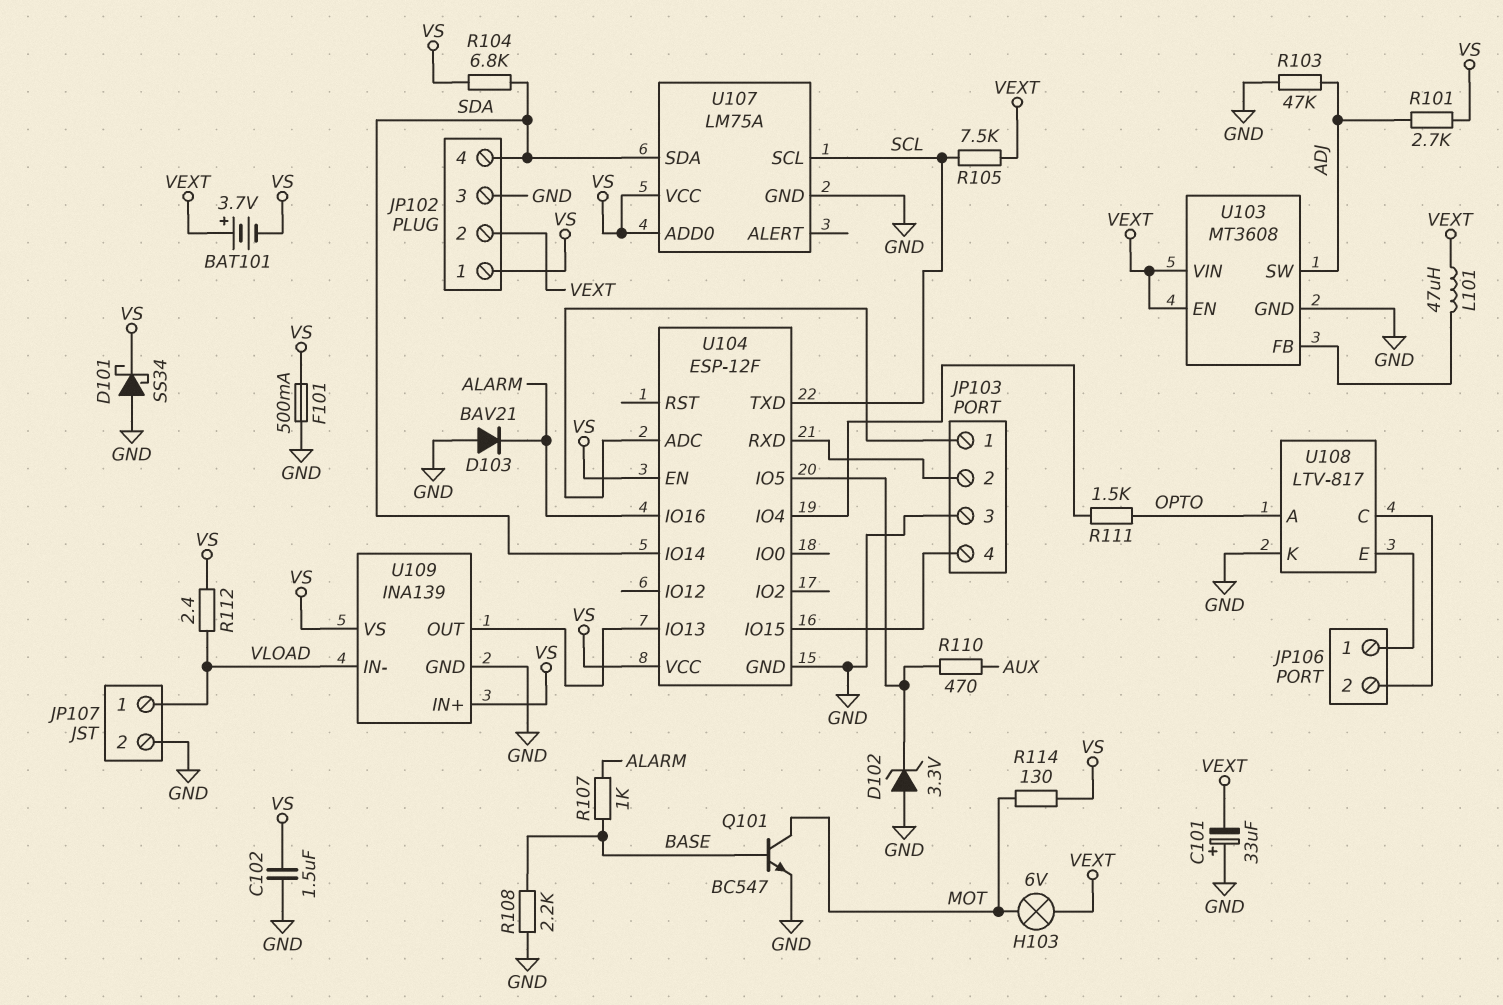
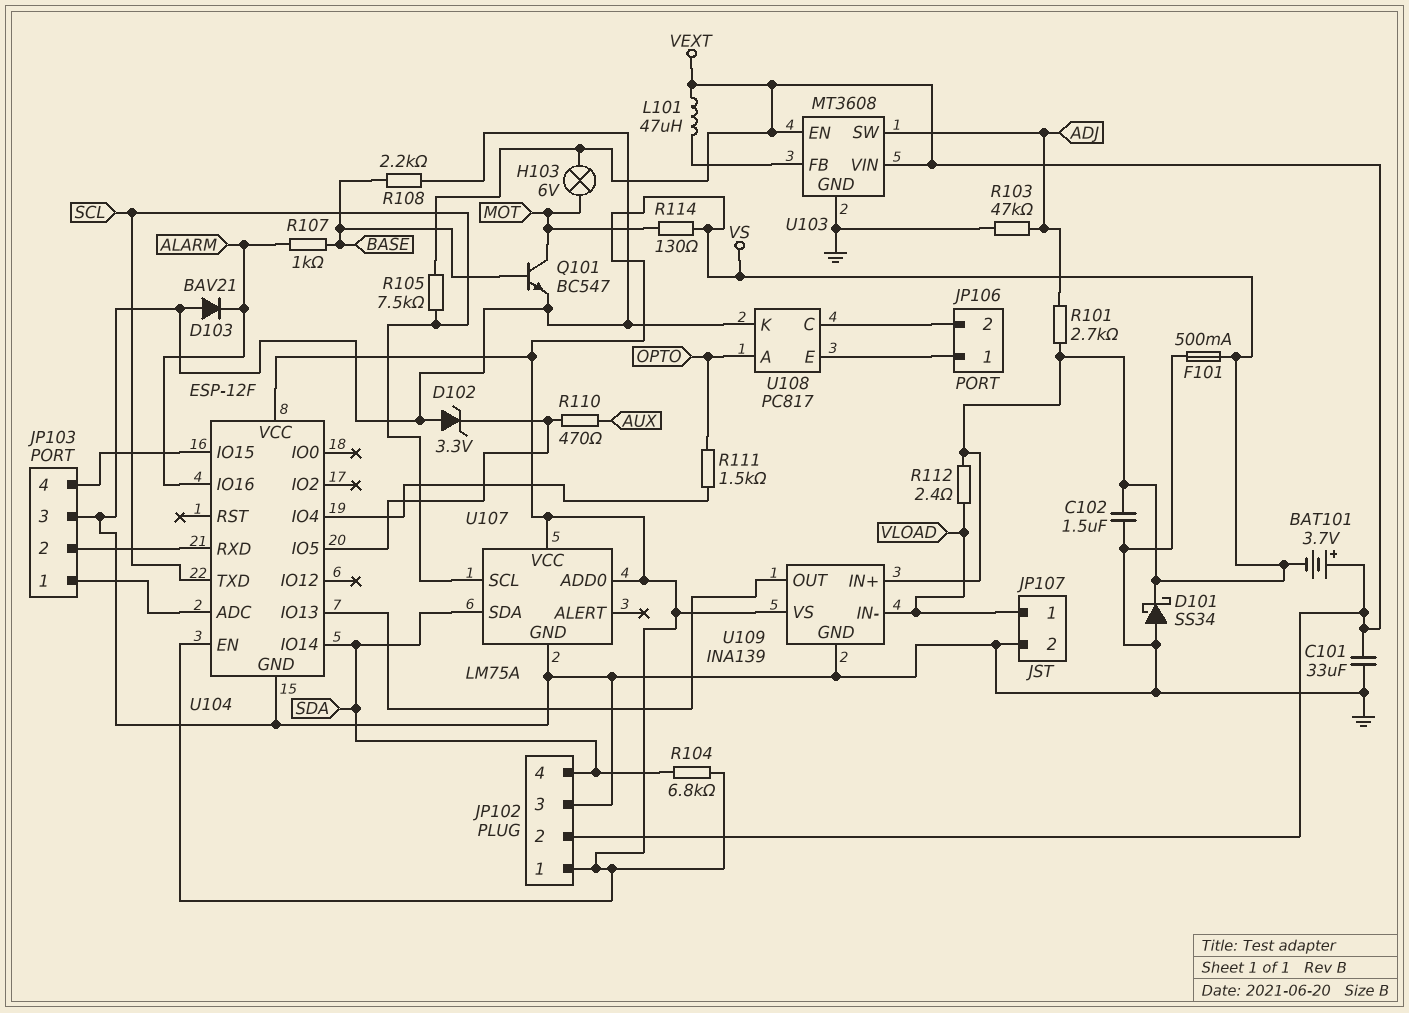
C101: 33uF (plus GND, minus VEXT) -> 33uF (GND, VEXT)
U108: LTV-817 -> PC817

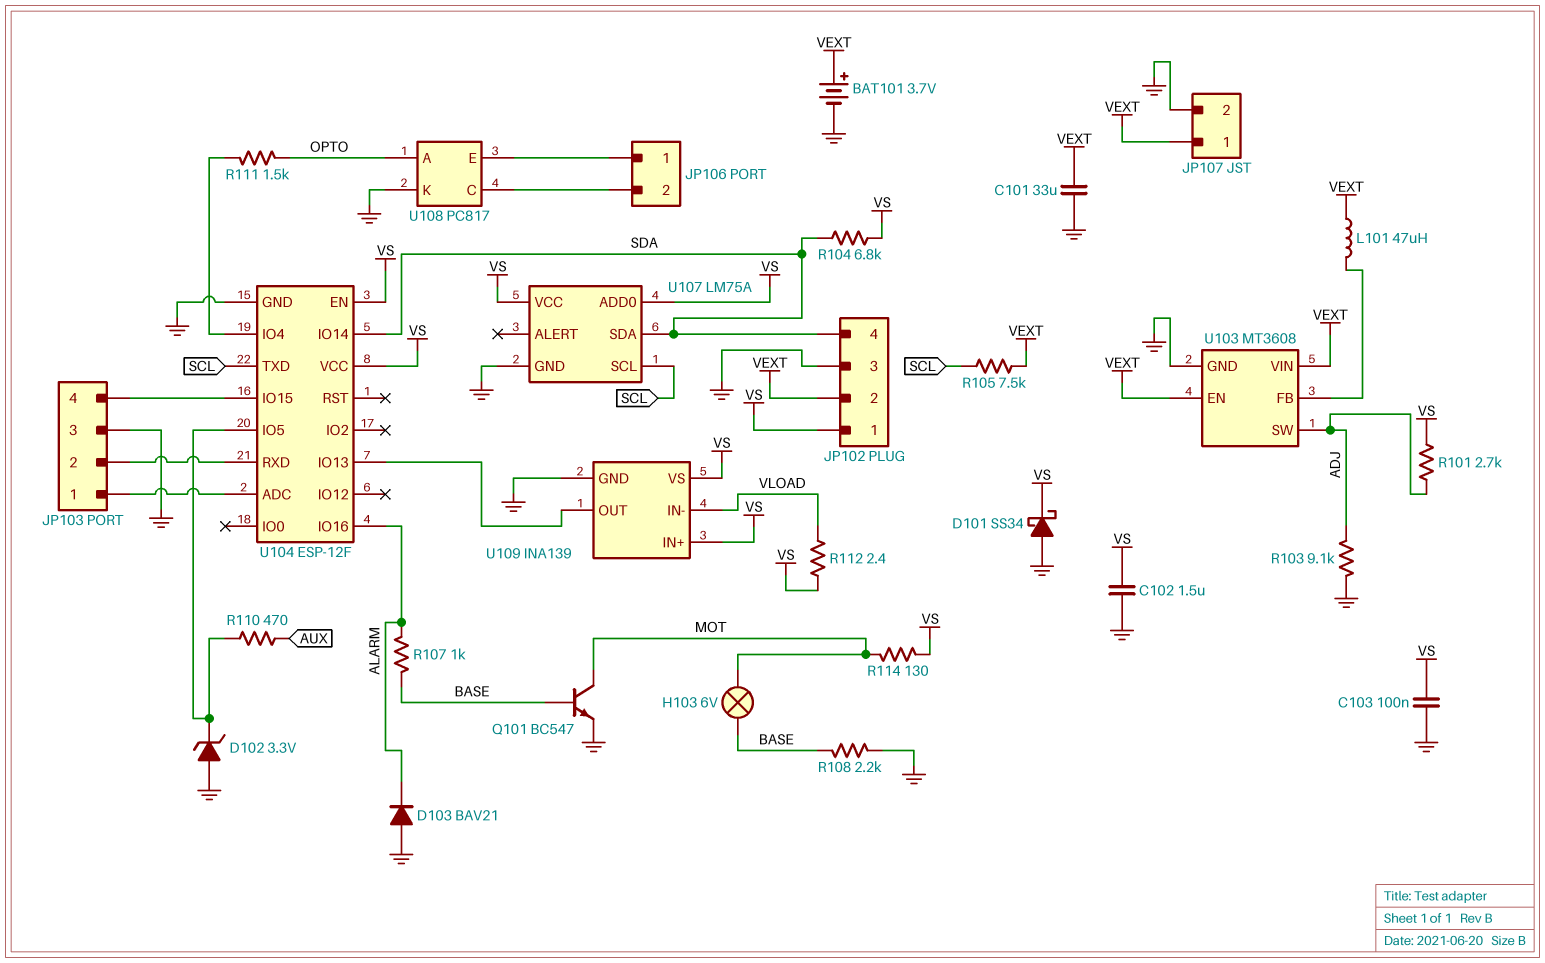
BAT101: 3.7V (plus VEXT, minus VS) -> 3.7V (plus VEXT, minus GND)
C103: none -> 100nF (GND, VS)
F101: 500mA (GND, VS) -> none
H103: lamp 6V (MOT, VEXT) -> lamp 6V (BASE, MOT)
JP107 pin 1: VLOAD -> VEXT
R103: 47k (ADJ, GND) -> 9.1k (ADJ, GND)

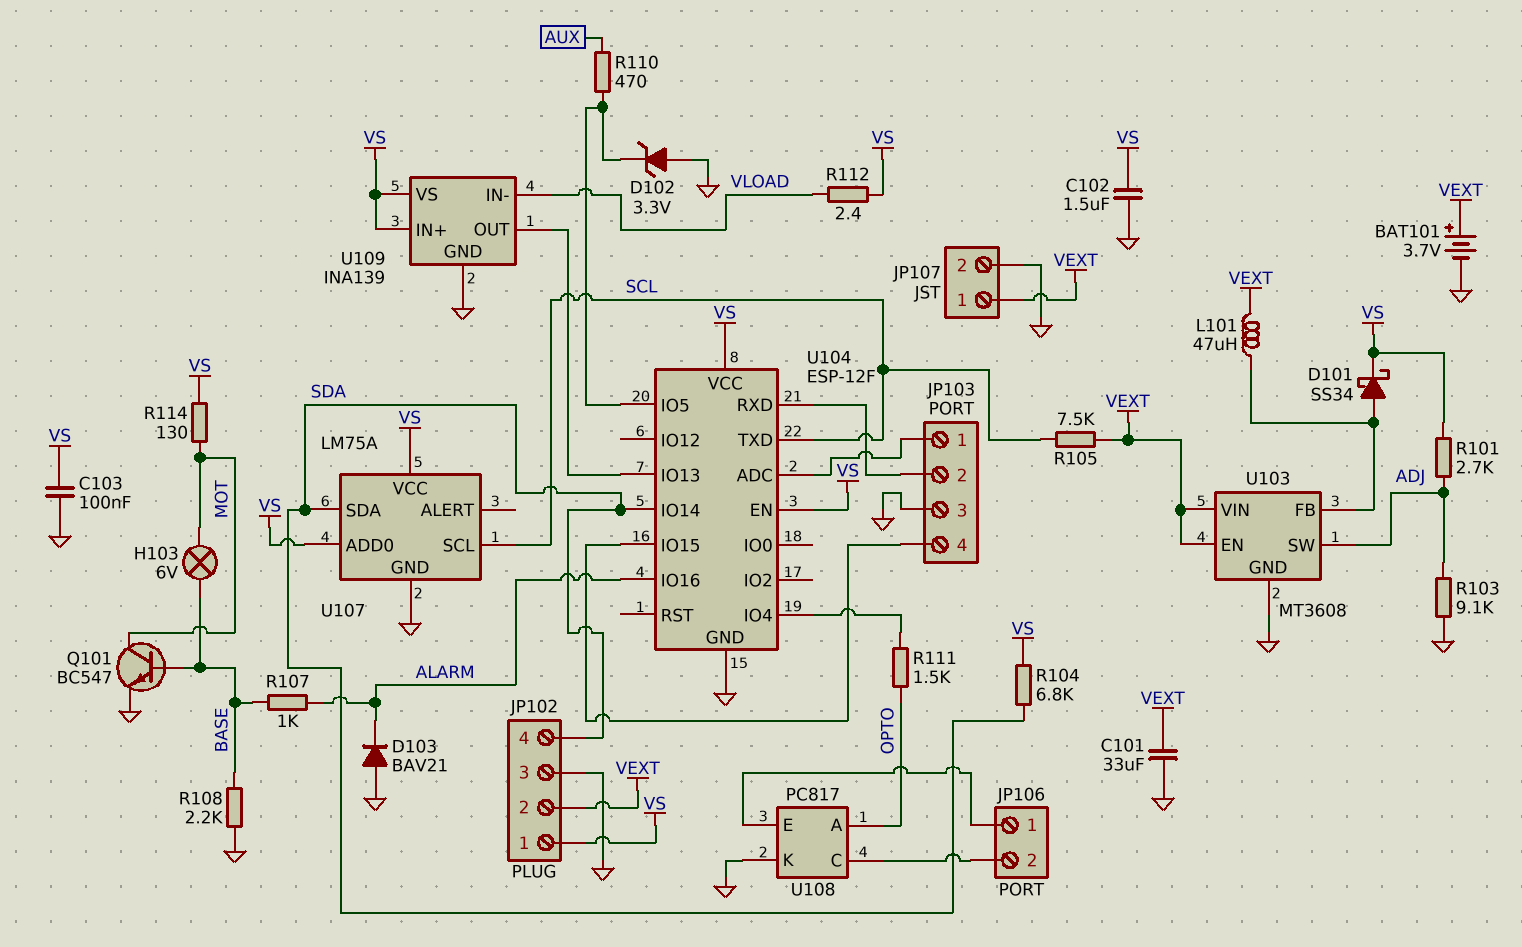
D101: schottky SS34 (A GND, K VS) -> schottky SS34 (A U103/FB, K VS)

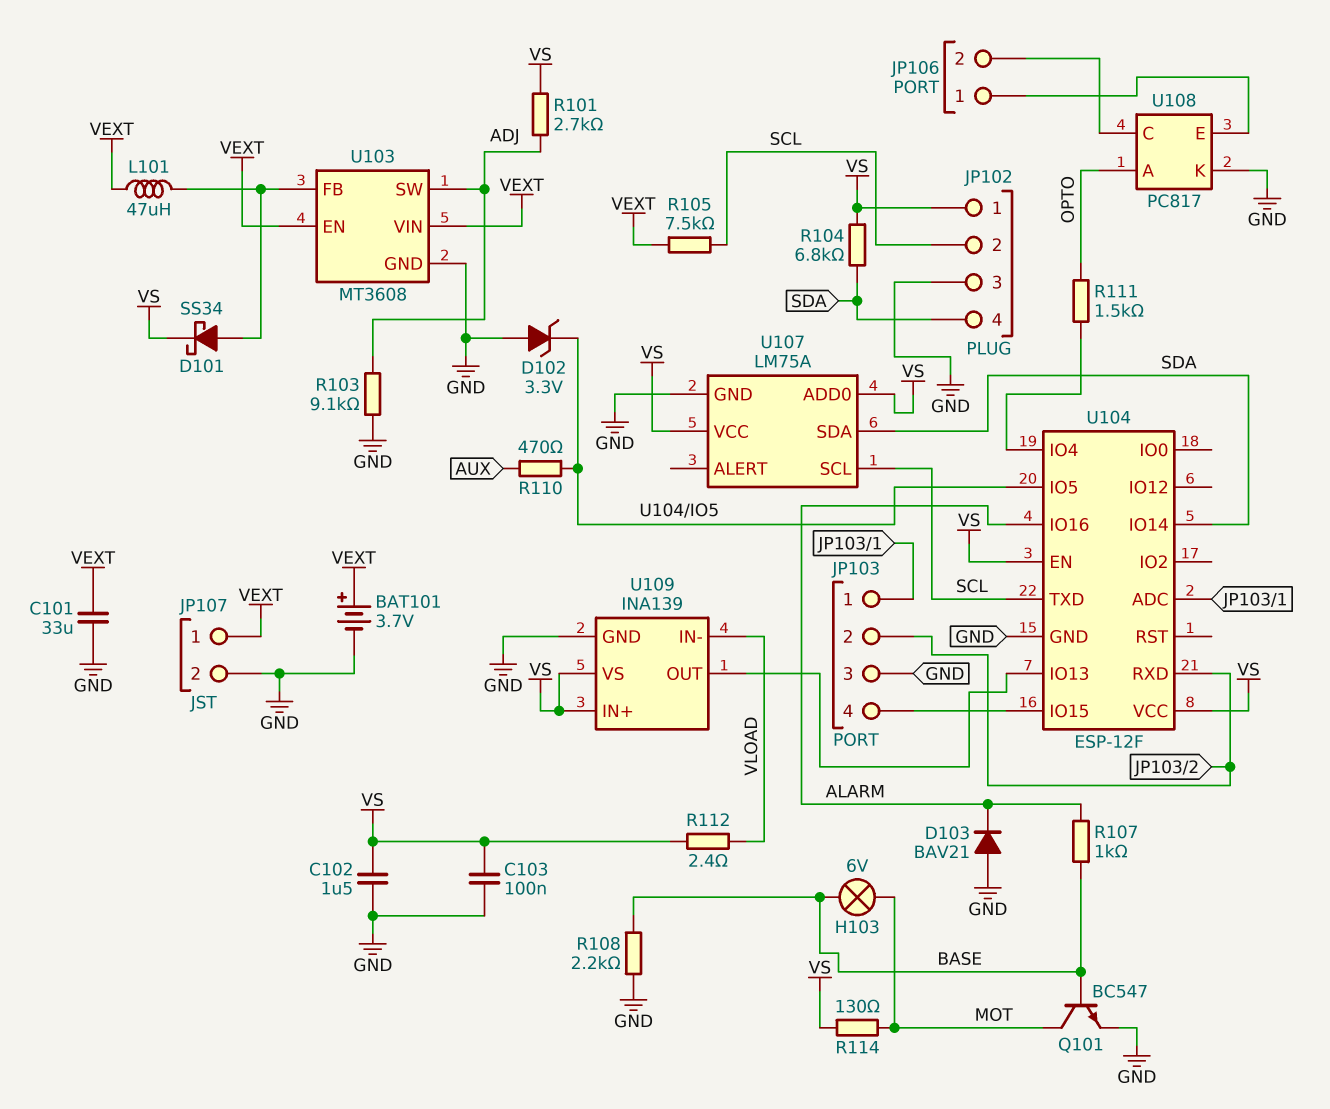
JP102 pin 2: VEXT -> SCL

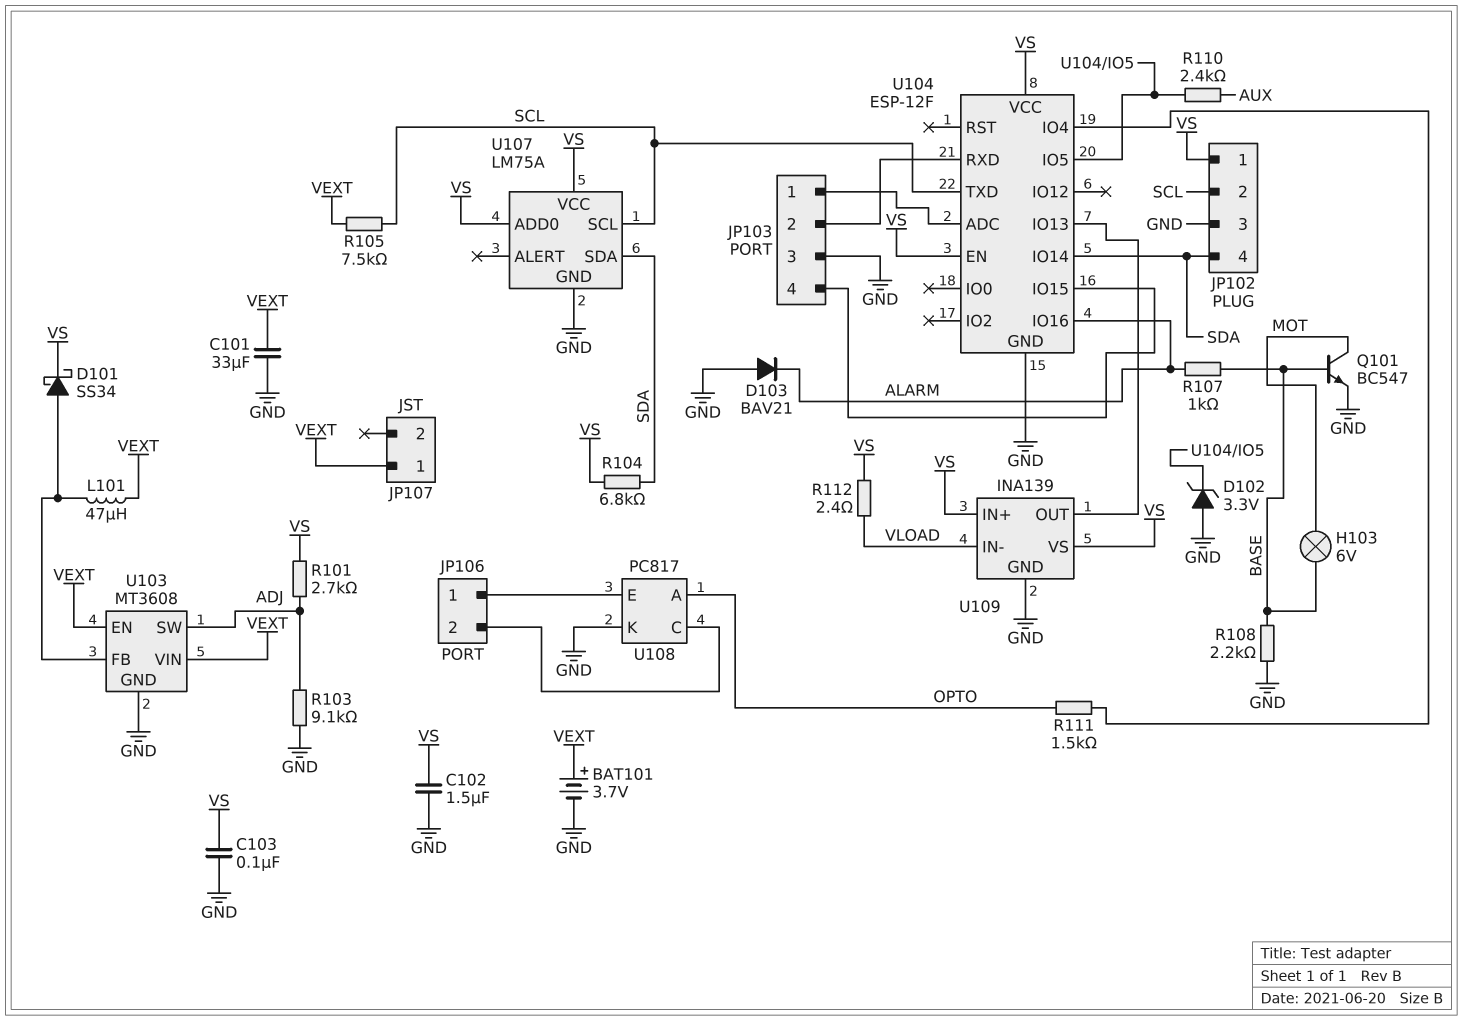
JP107 pin 2: GND -> none
R110: 470 (AUX, U104/IO5) -> 2.4k (AUX, U104/IO5)
R114: 130 (MOT, VS) -> none

